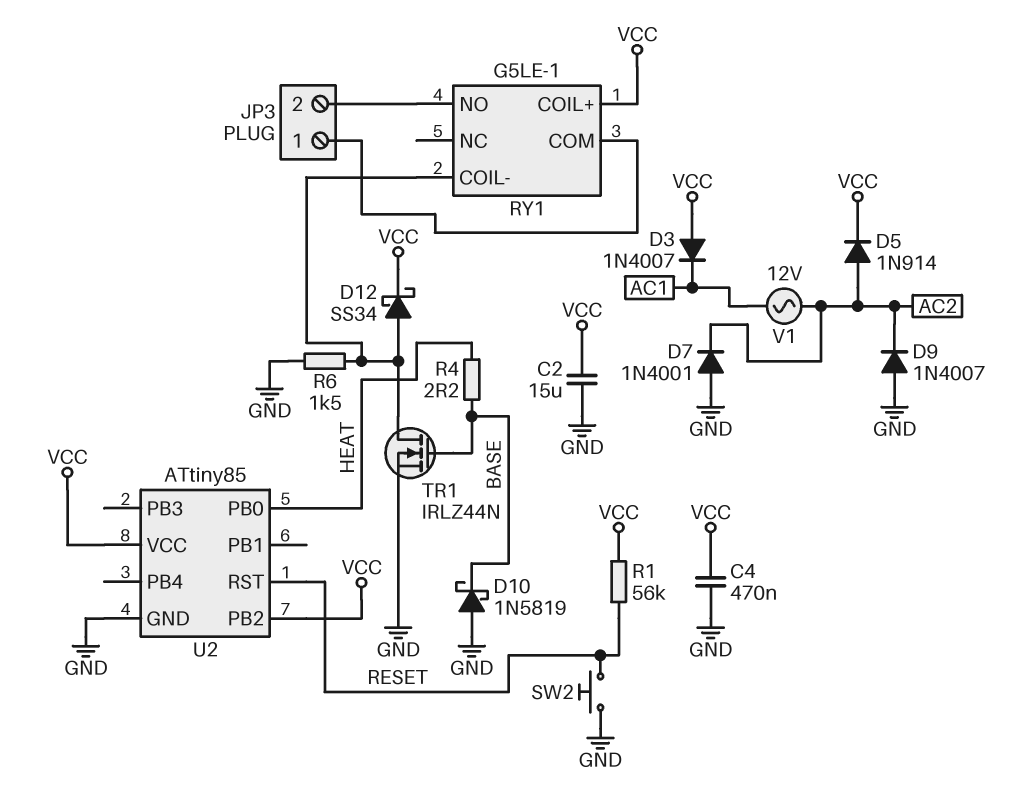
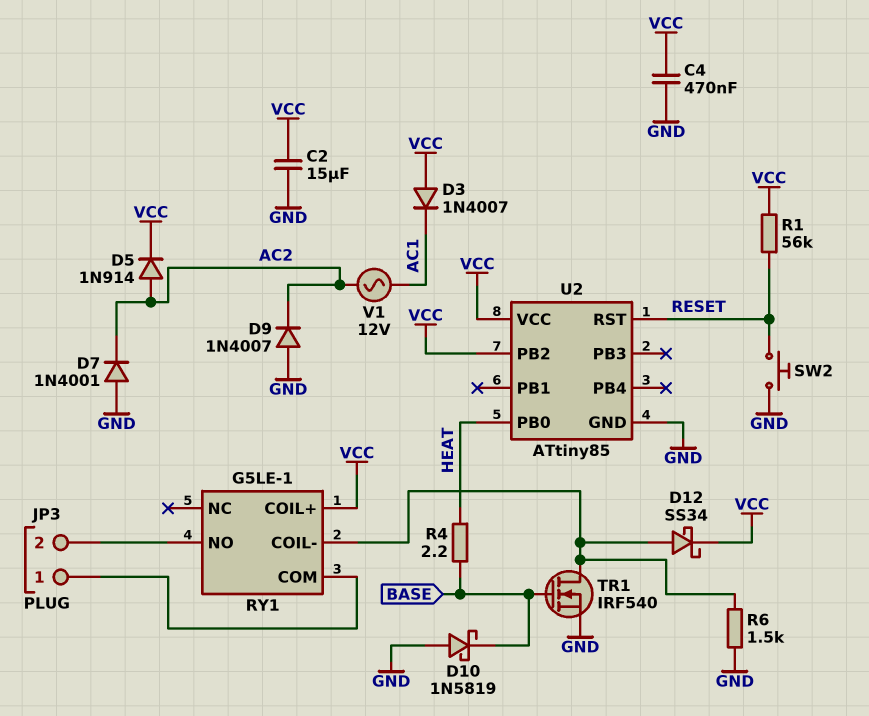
TR1: NMOS IRLZ44N (G BASE, D RY1/COIL-, S GND) -> NMOS IRF540 (G BASE, D RY1/COIL-, S GND)

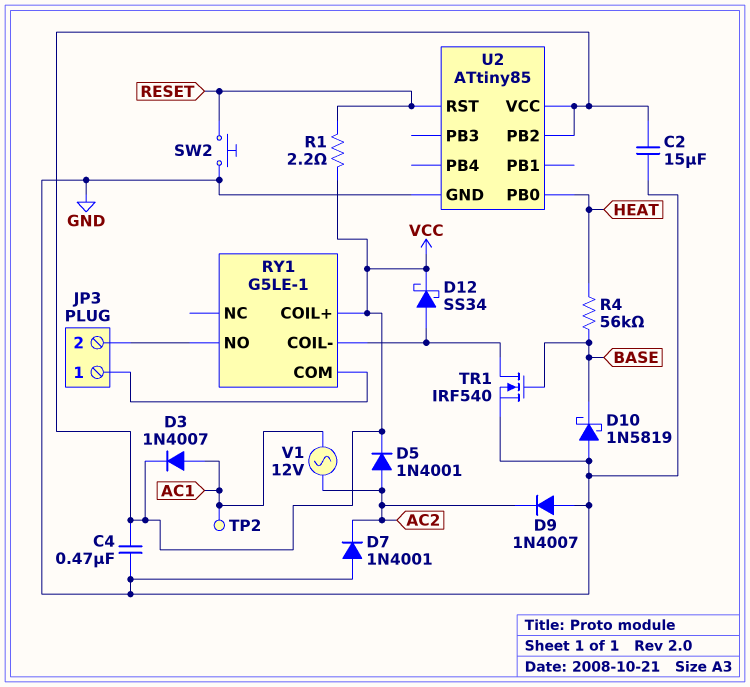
D3: diode 1N4007 (A VCC, K AC1) -> diode 1N4007 (A AC1, K VCC)
D5: diode 1N914 (A AC2, K VCC) -> diode 1N4001 (A AC2, K VCC)
R1: 56k (RESET, VCC) -> 2.2 (RESET, VCC)
R4: 2.2 (BASE, HEAT) -> 56k (BASE, HEAT)
R6: 1.5k (GND, RY1/COIL-) -> none
TP2: none -> test point (AC1)

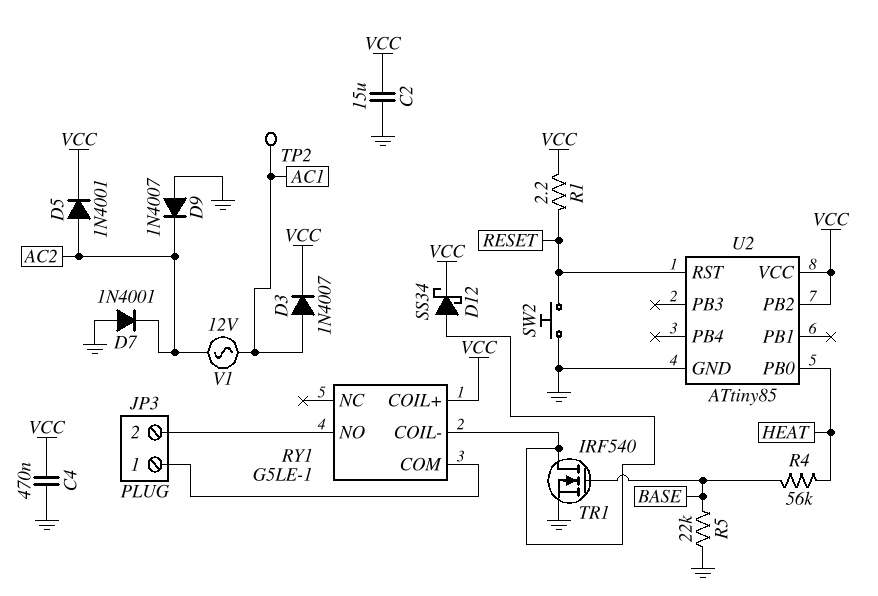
D10: schottky 1N5819 (A GND, K BASE) -> none
R5: none -> 22k (BASE, GND)

